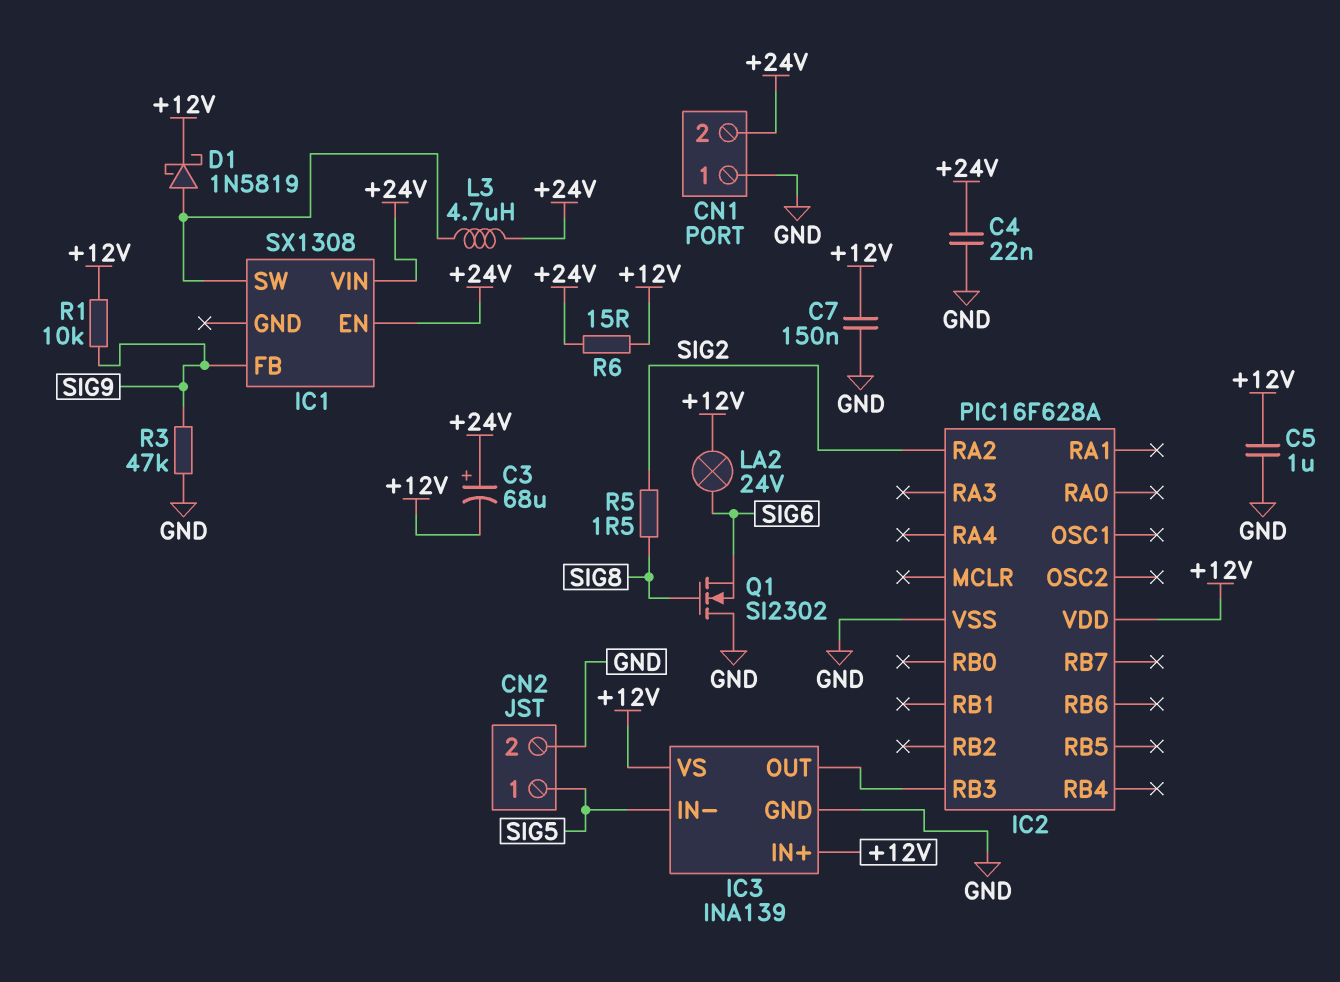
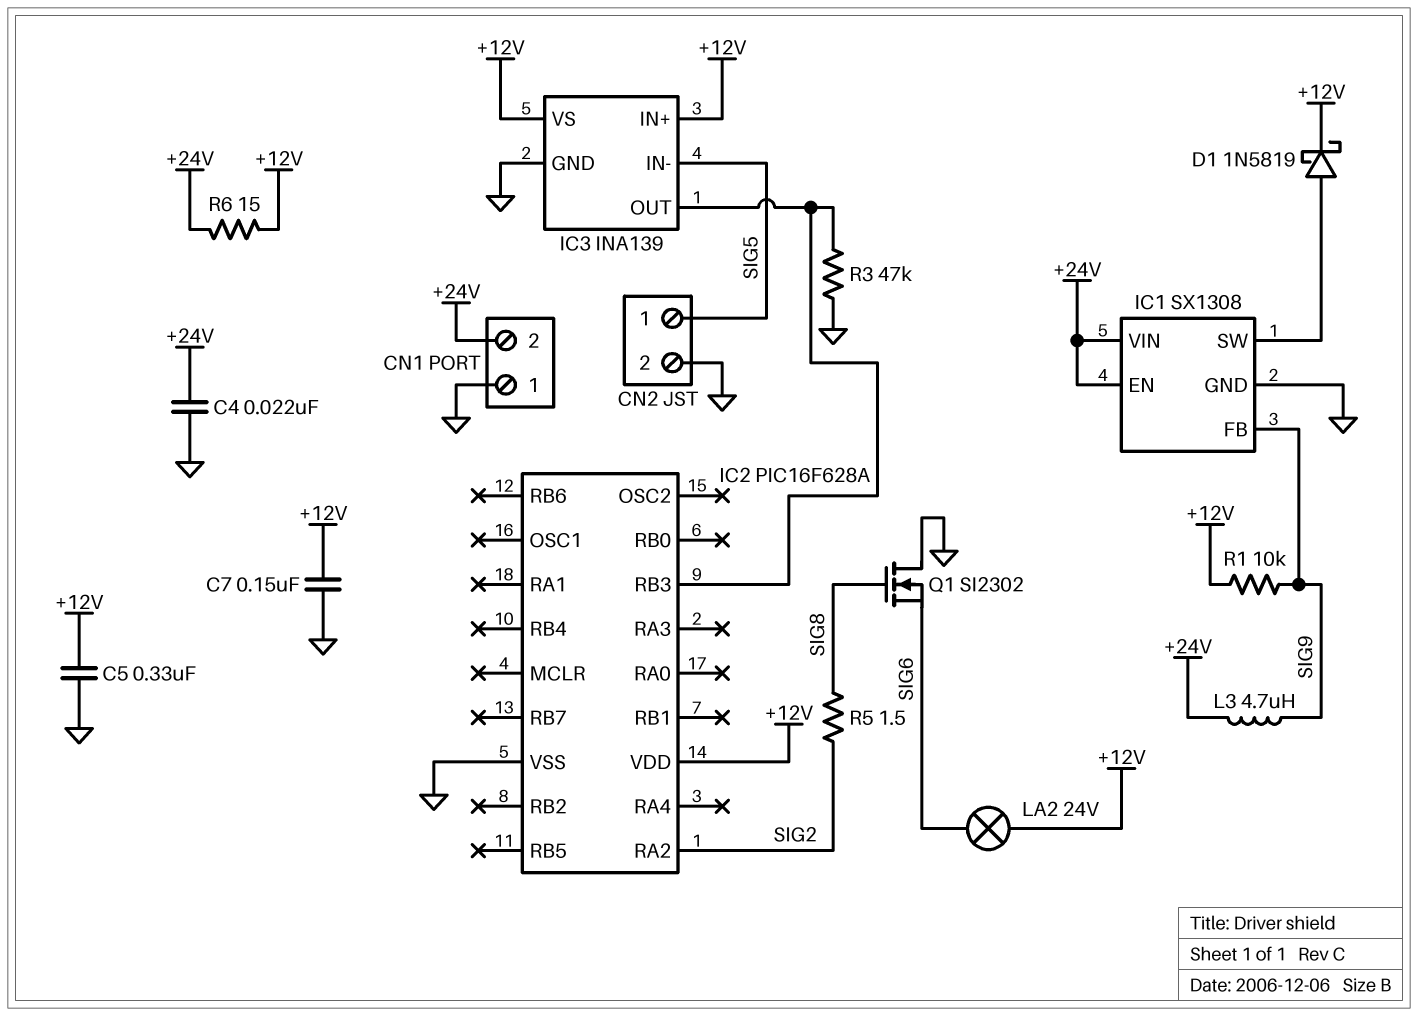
C3: 68uF (plus +24V, minus +12V) -> none
C5: 1uF (+12V, GND) -> 330nF (+12V, GND)
IC1 pin GND: none -> GND
L3: 4.7uH (+24V, IC1/SW) -> 4.7uH (+24V, SIG9)
R3: 47k (GND, SIG9) -> 47k (GND, IC2/RB3)

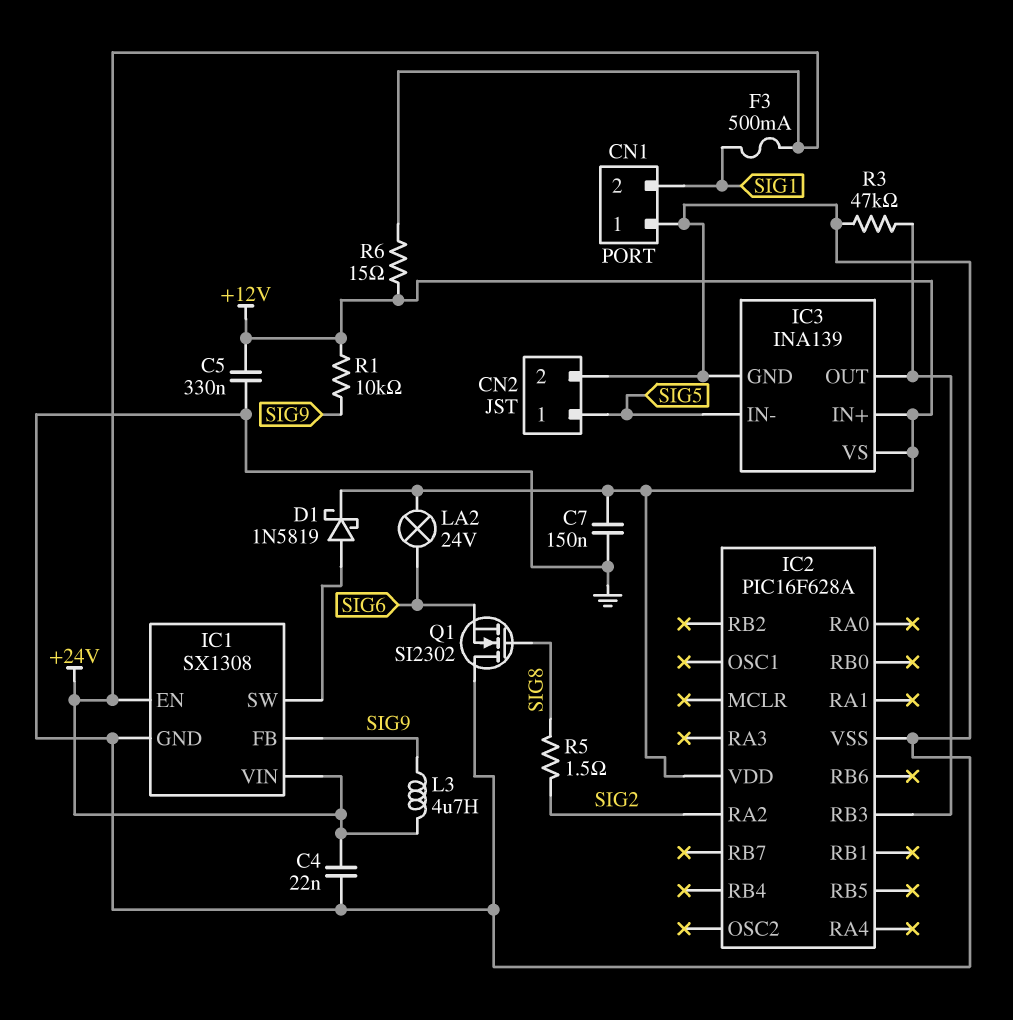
CN1 pin 2: +24V -> SIG1
F3: none -> 500mA (+24V, SIG1)

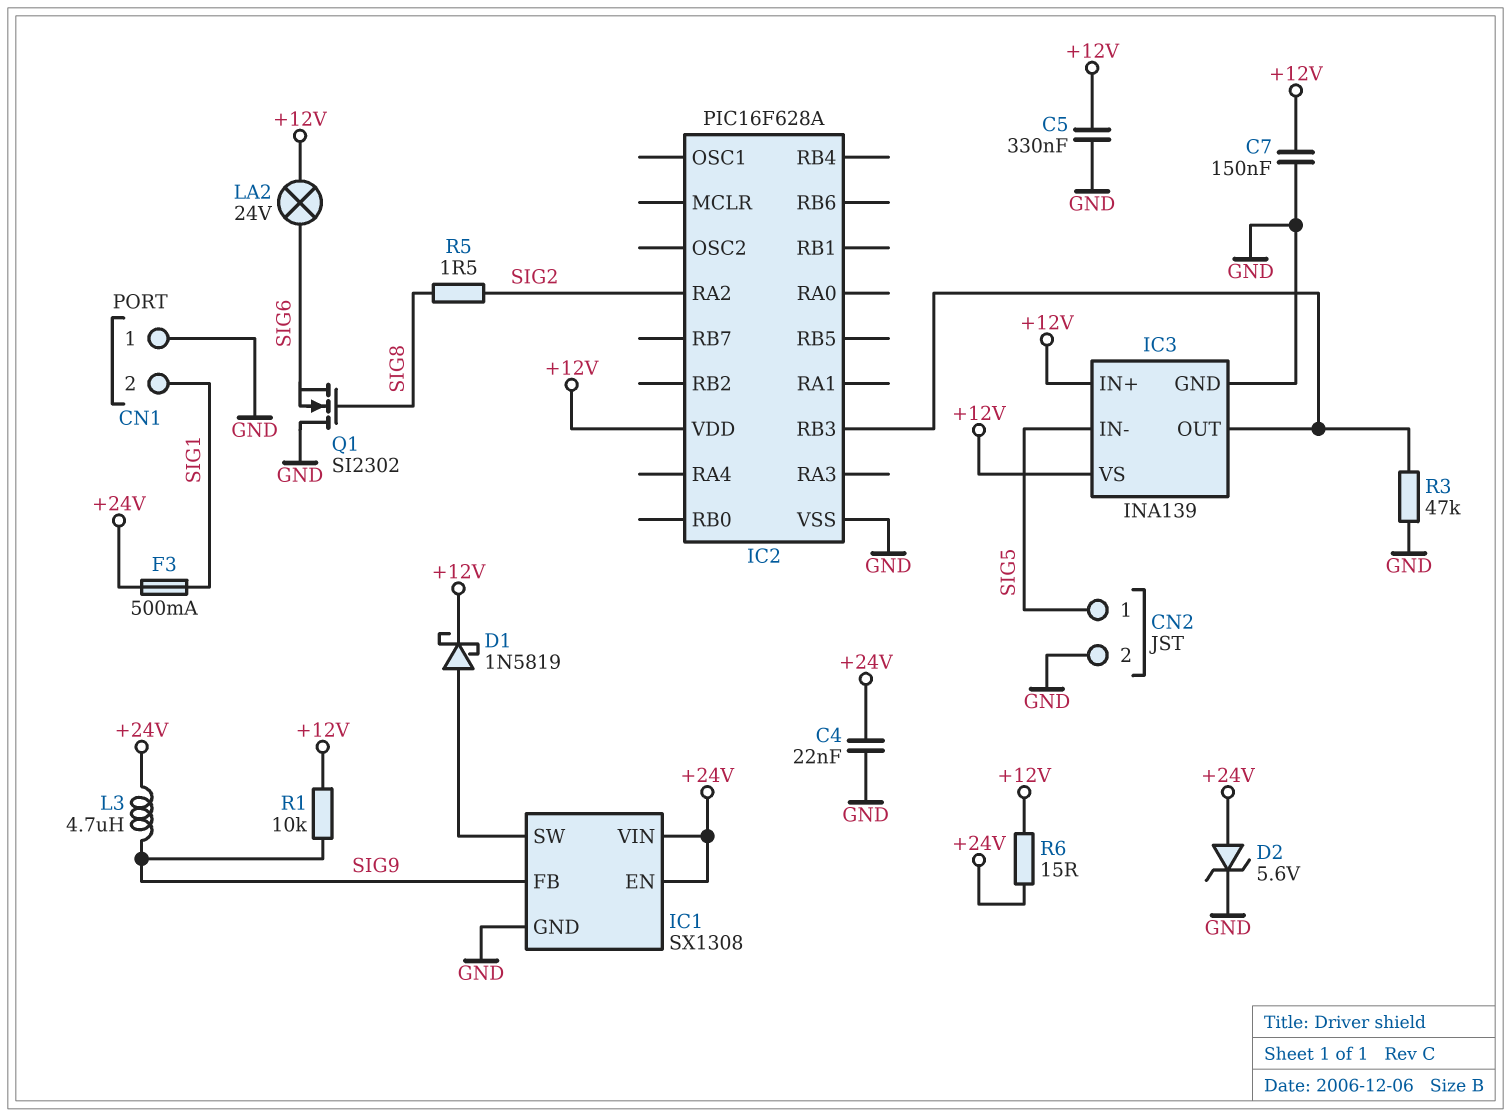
D2: none -> zener 5.6V (A +24V, K GND)

